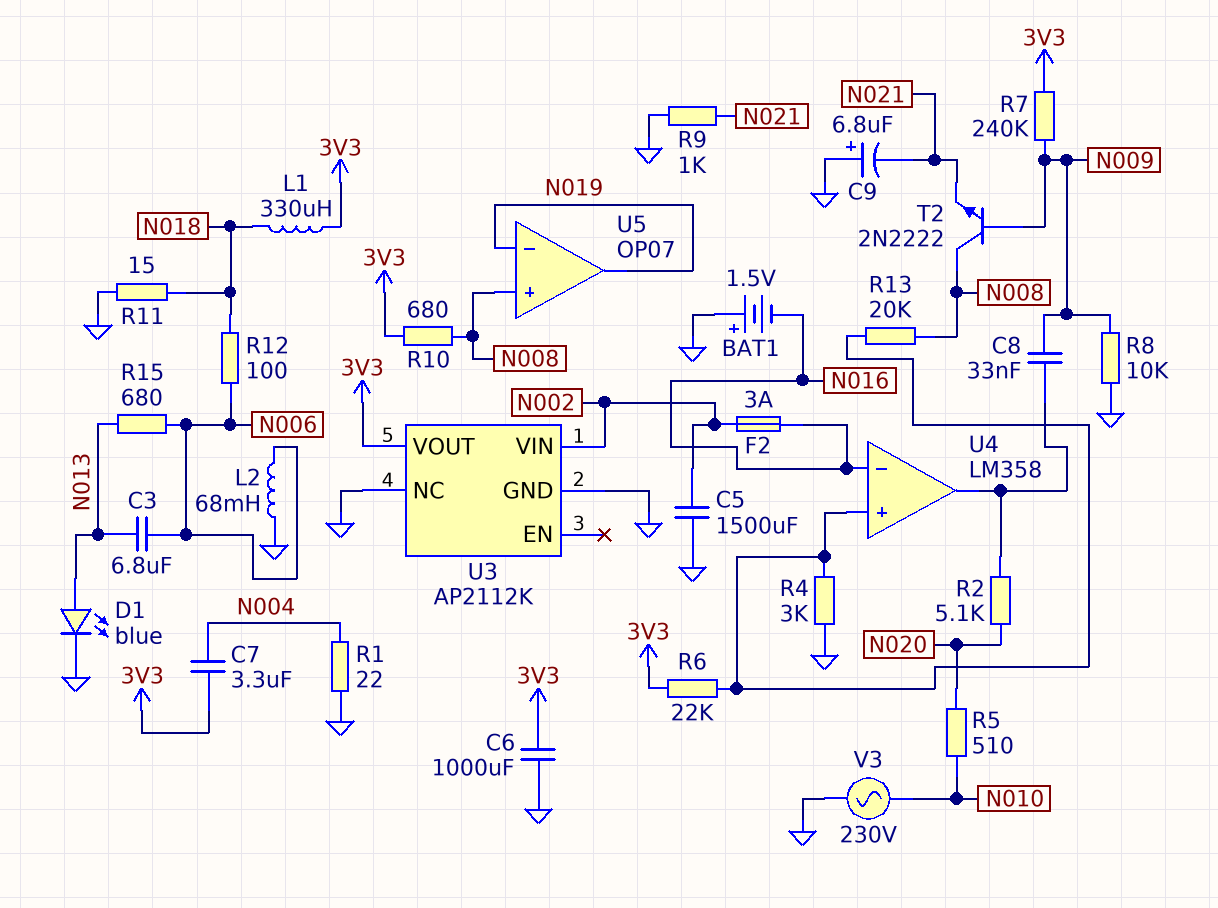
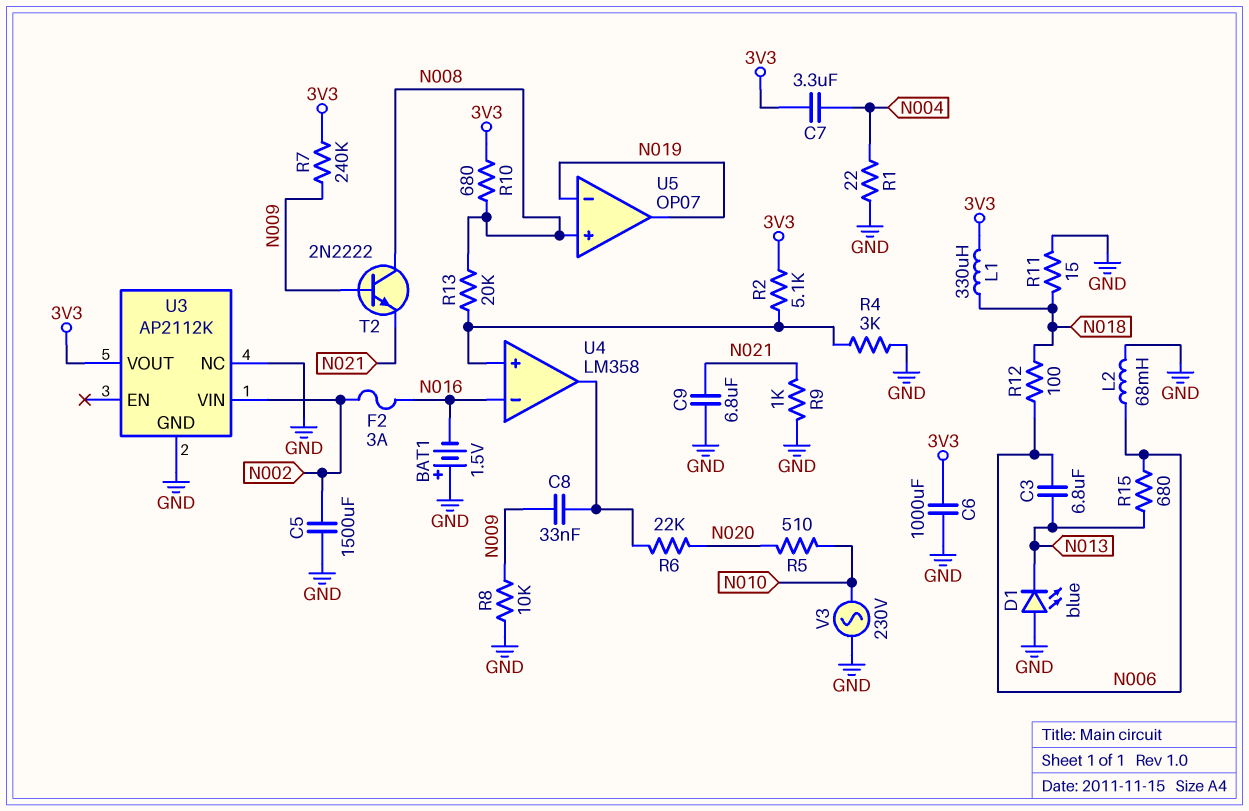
C9: 6.8uF (plus GND, minus N021) -> 6.8uF (GND, N021)
D1: LED blue (A N013, K GND) -> LED blue (A GND, K N013)
R2: 5.1k (N020, U4/out) -> 5.1k (3V3, U4/in+)
R6: 22k (3V3, U4/in+) -> 22k (N020, U4/out)

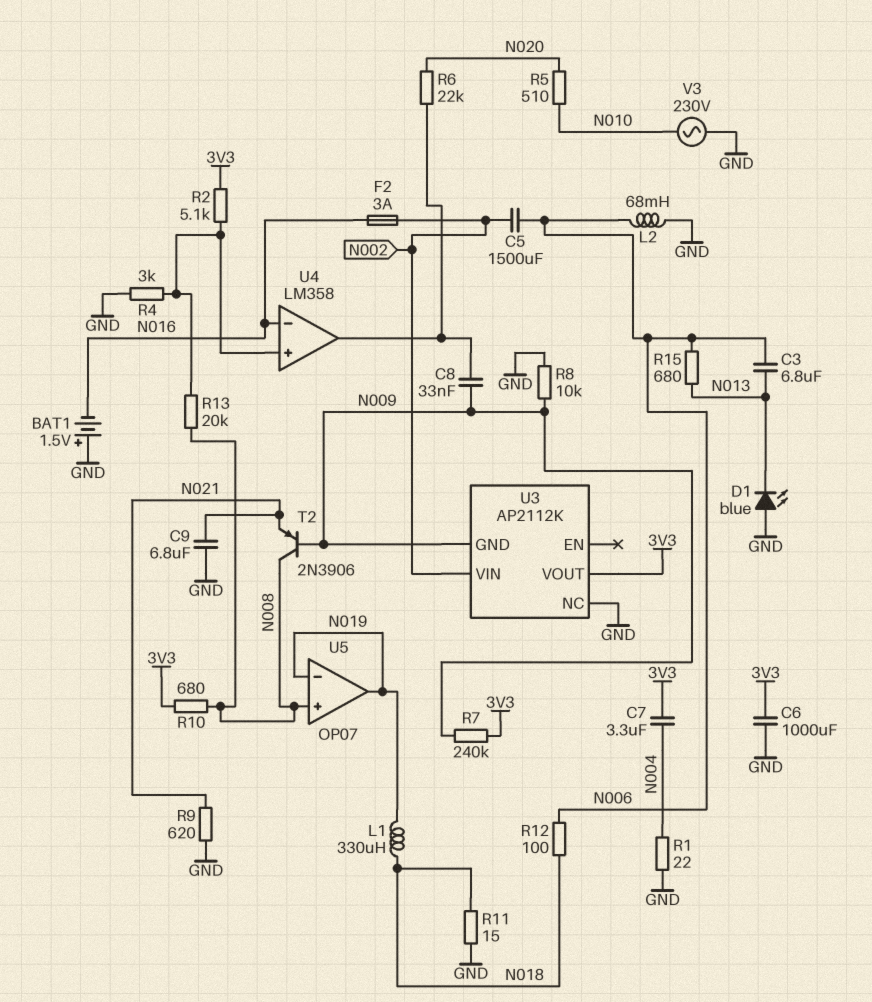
C5: 1500uF (GND, N002) -> 1500uF (N002, N006)
L1: 330uH (3V3, N018) -> 330uH (N018, N019)
R9: 1k (GND, N021) -> 620 (GND, N021)
T2: NPN 2N2222 (B N009, C N008, E N021) -> PNP 2N3906 (B N009, C N008, E N021)
U3 pin GND: GND -> N009

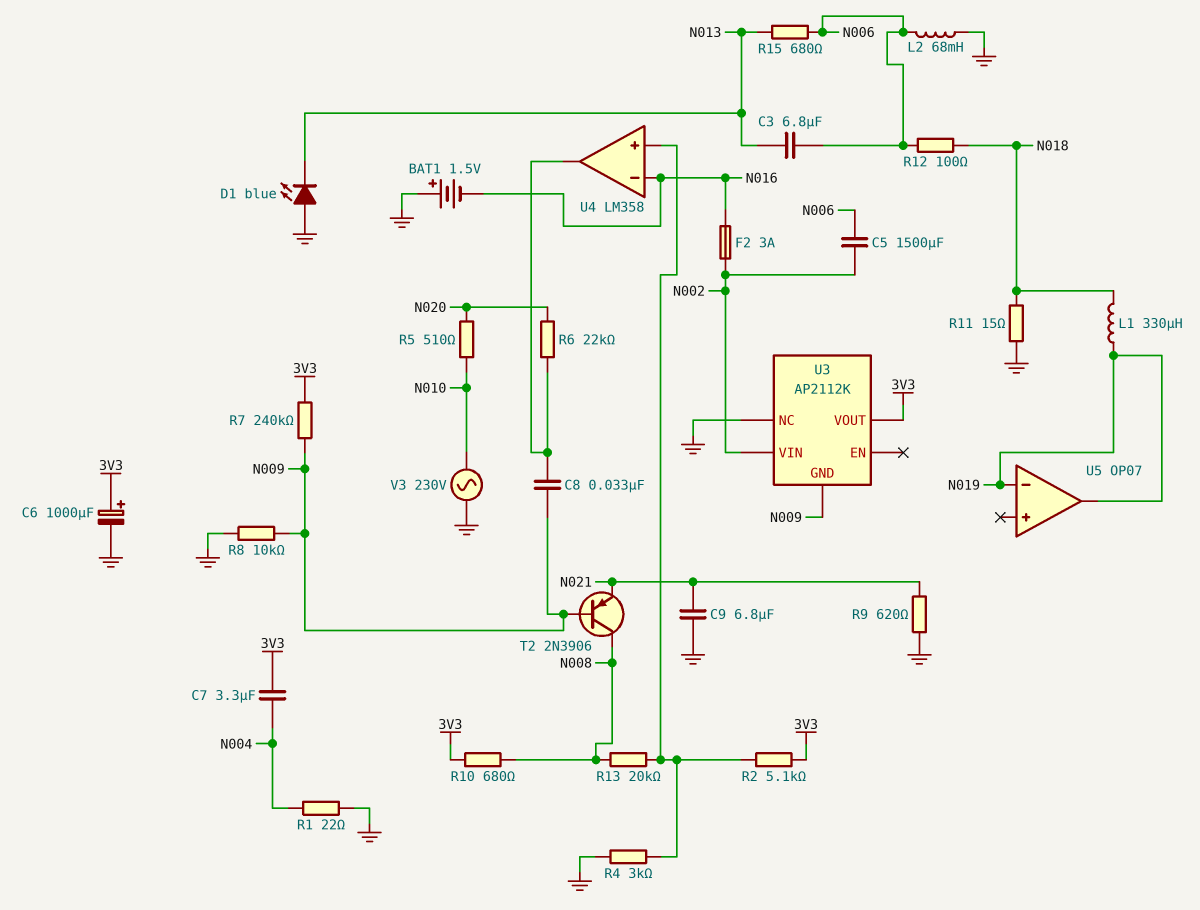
C6: 1000uF (3V3, GND) -> 1000uF (plus 3V3, minus GND)
U5 pin in+: N008 -> none

